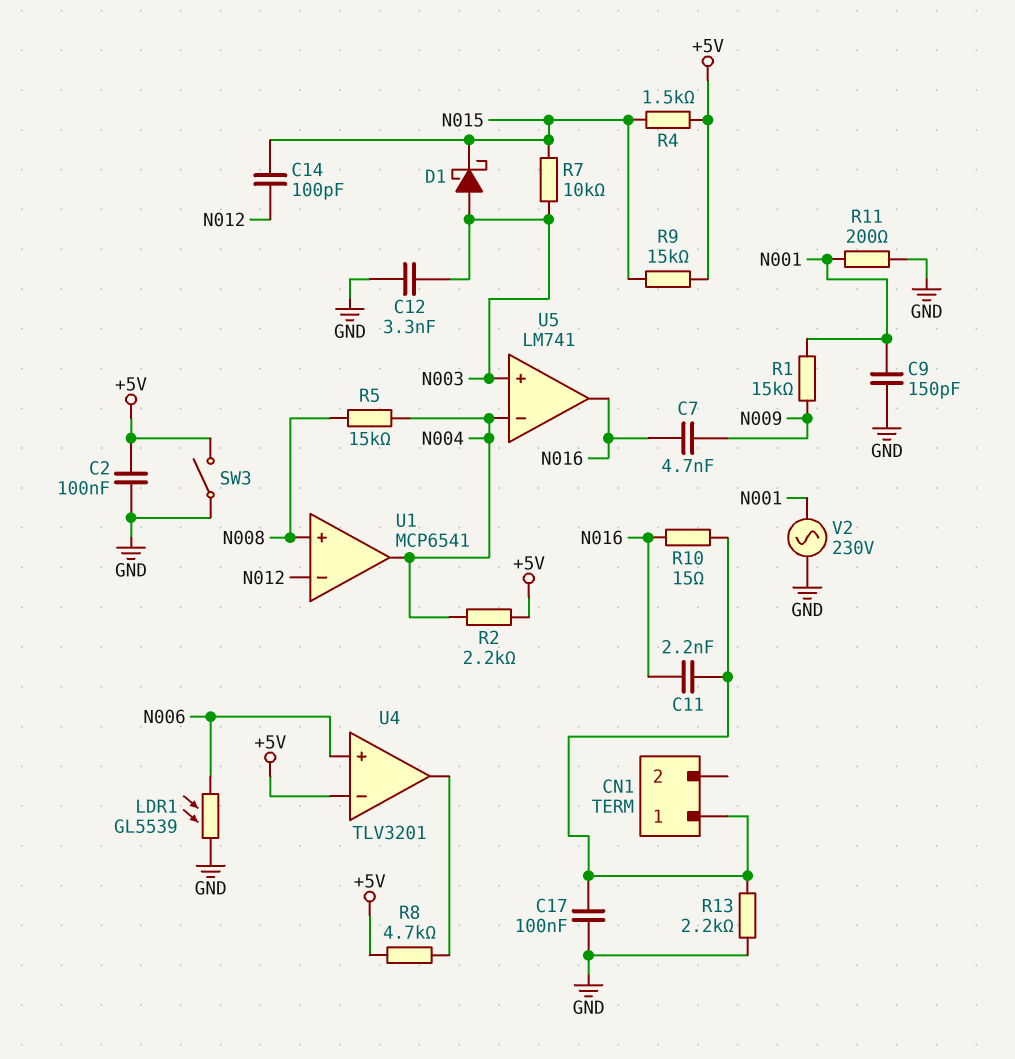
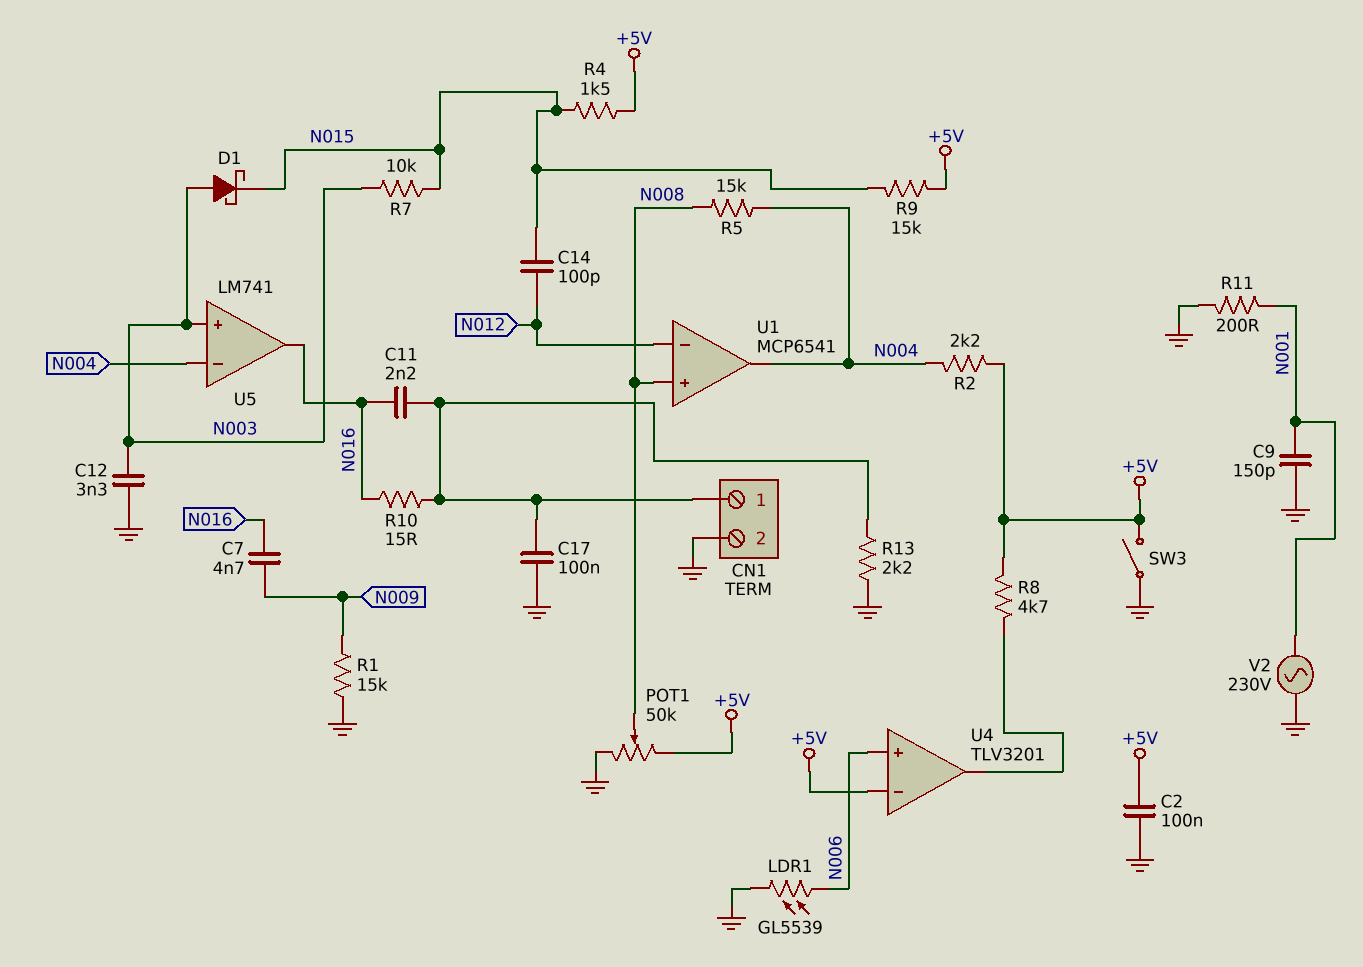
CN1 pin 2: none -> GND
POT1: none -> 50k (+5V, GND, wiper N008)
R1: 15k (N001, N009) -> 15k (GND, N009)

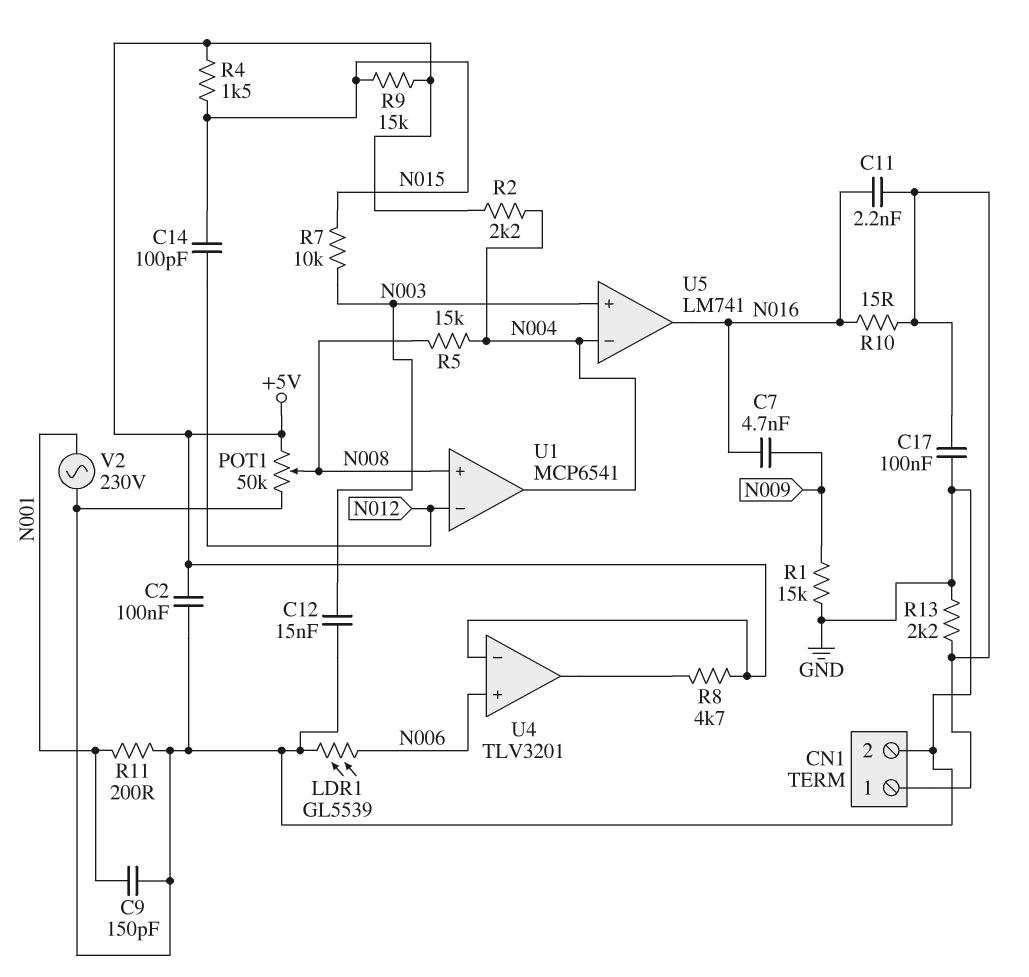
C12: 3.3nF (GND, N003) -> 15nF (GND, N003)
D1: schottky (A N003, K N015) -> none
SW3: switch (+5V, GND) -> none

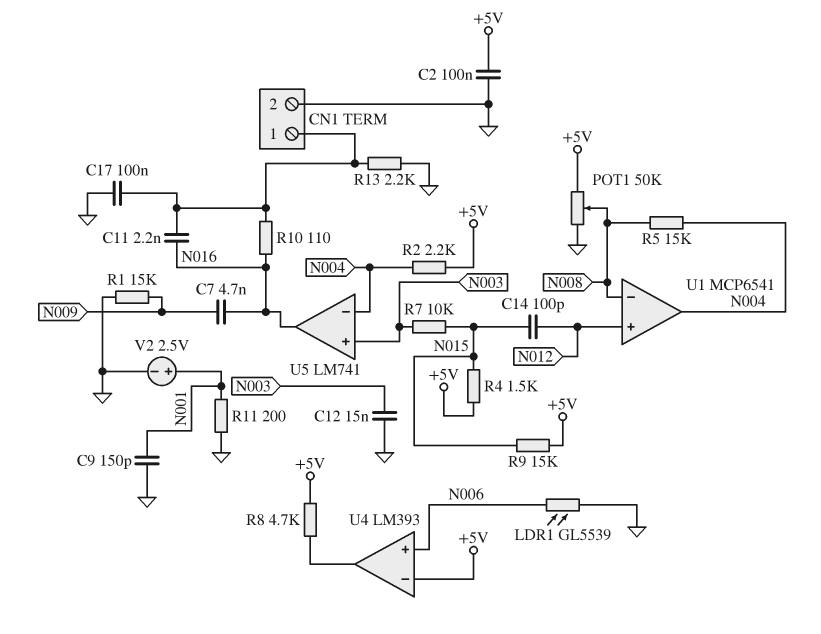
R10: 15 (CN1/1, N016) -> 110 (CN1/1, N016)
U1 pin in+: N008 -> N012
U1 pin in-: N012 -> N008
U4: TLV3201 -> LM393
V2: AC 230V (GND, N001) -> 2.5V (plus N001, minus GND)

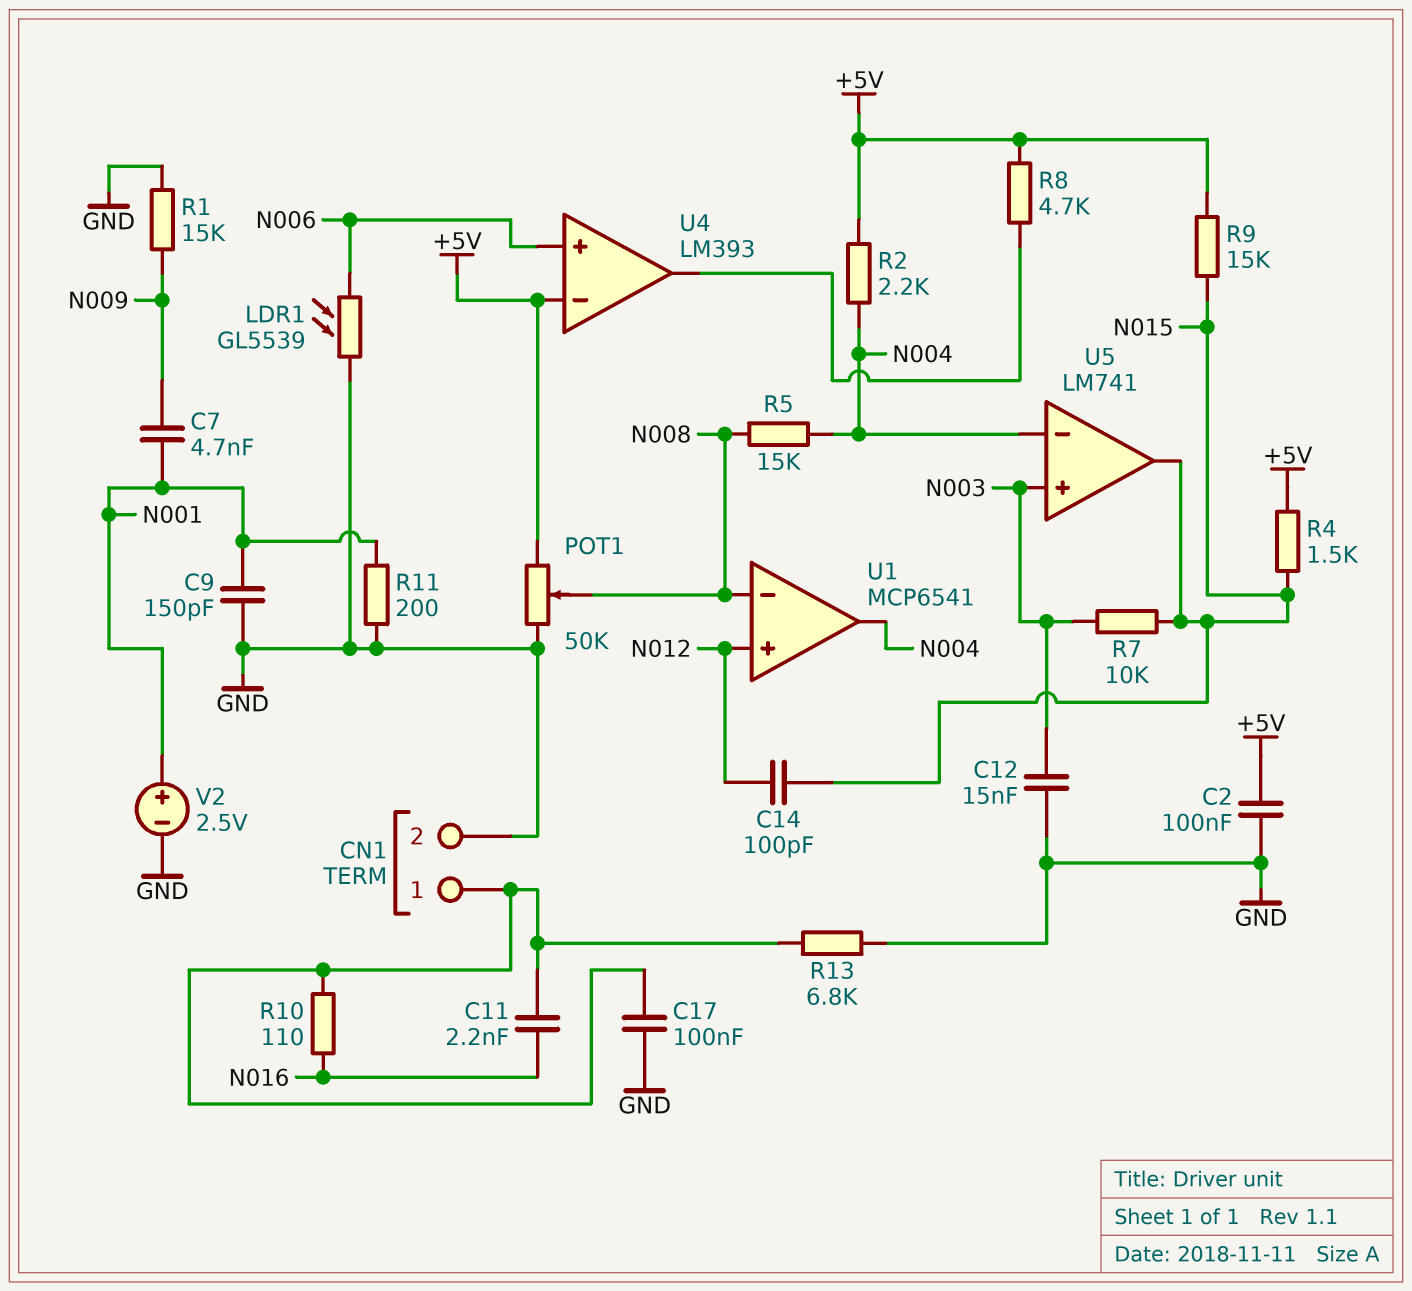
C7: 4.7nF (N009, N016) -> 4.7nF (N001, N009)
R13: 2.2k (CN1/1, GND) -> 6.8k (CN1/1, GND)
U5 pin out: N016 -> N015

